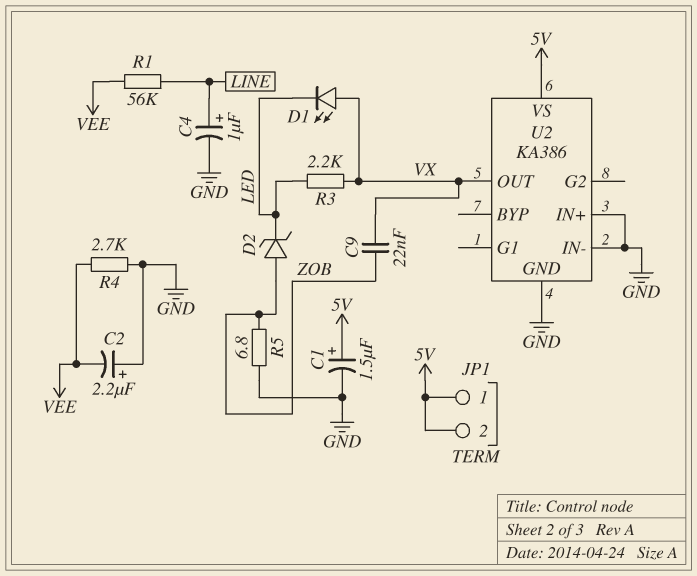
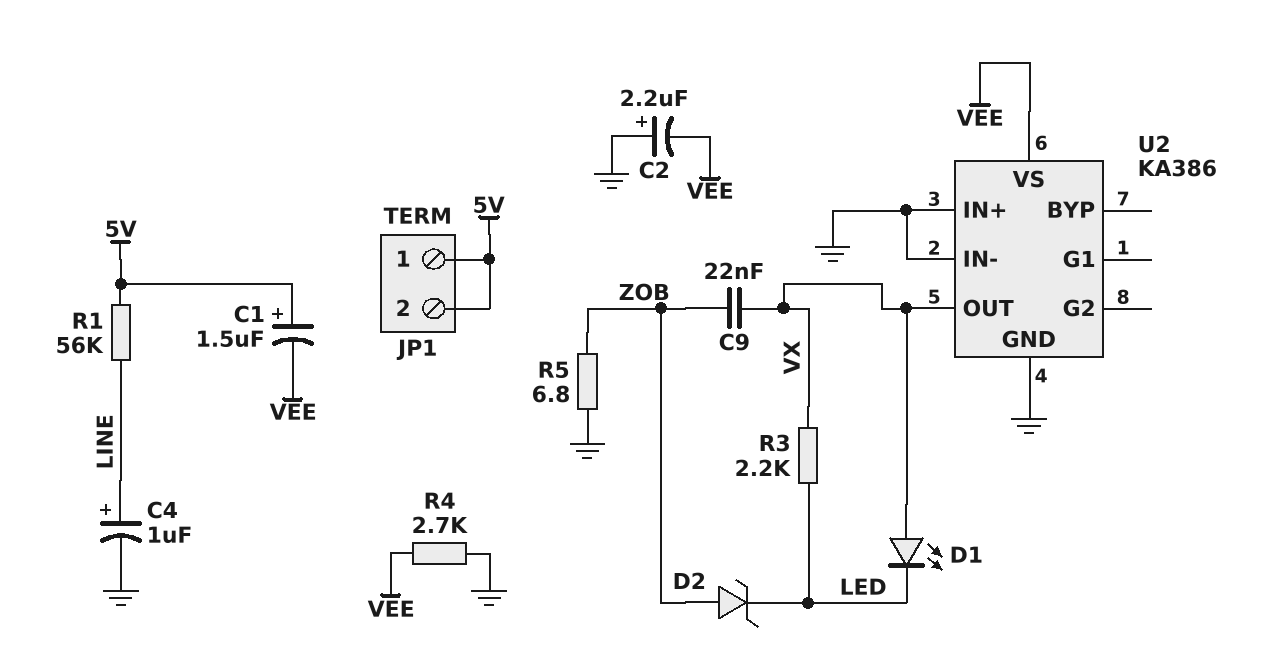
C1: 1.5uF (plus 5V, minus GND) -> 1.5uF (plus 5V, minus VEE)
R1: 56k (LINE, VEE) -> 56k (5V, LINE)
U2 pin VS: 5V -> VEE

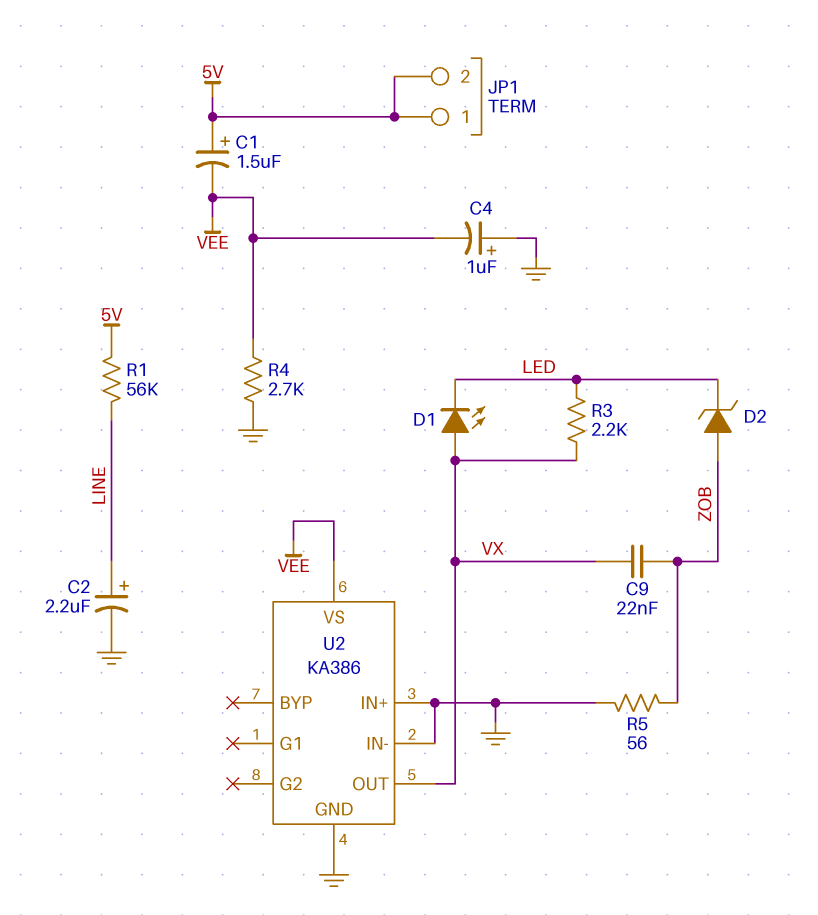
C2: 2.2uF (plus GND, minus VEE) -> 2.2uF (plus LINE, minus GND)
C4: 1uF (plus LINE, minus GND) -> 1uF (plus GND, minus VEE)
R5: 6.8 (GND, ZOB) -> 56 (GND, ZOB)

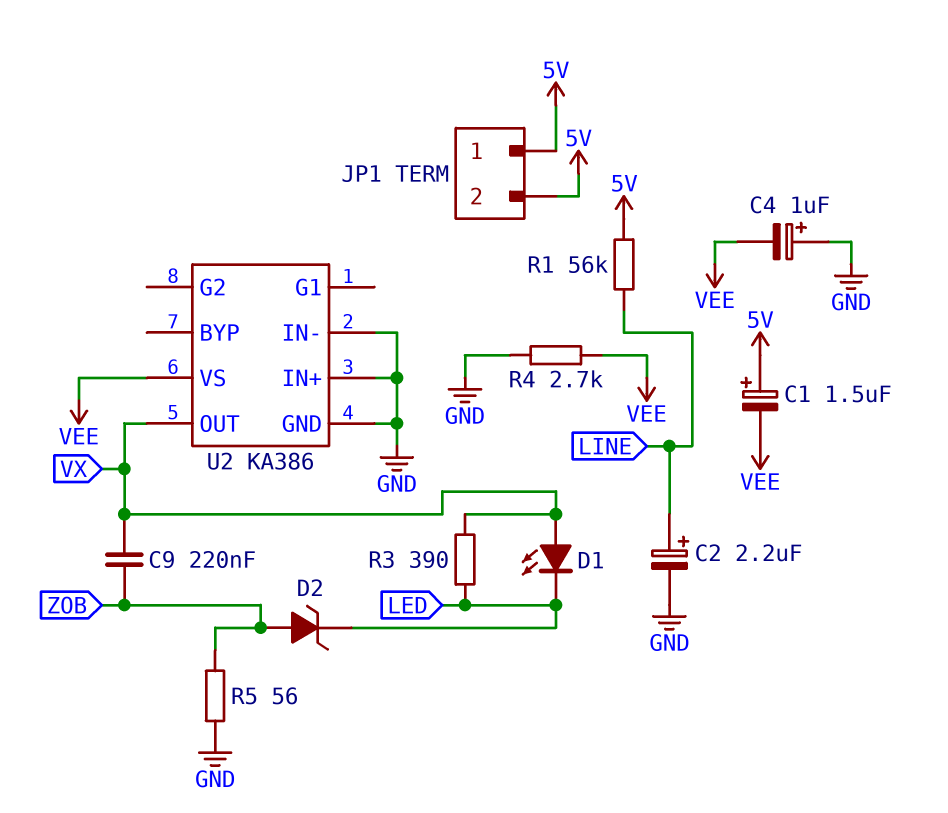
C9: 22nF (VX, ZOB) -> 220nF (VX, ZOB)
R3: 2.2k (LED, VX) -> 390 (LED, VX)

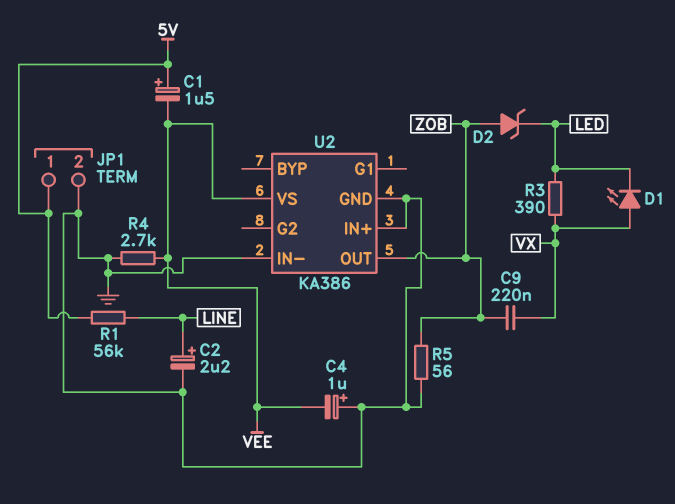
JP1 pin 2: 5V -> GND
U2 pin OUT: VX -> ZOB

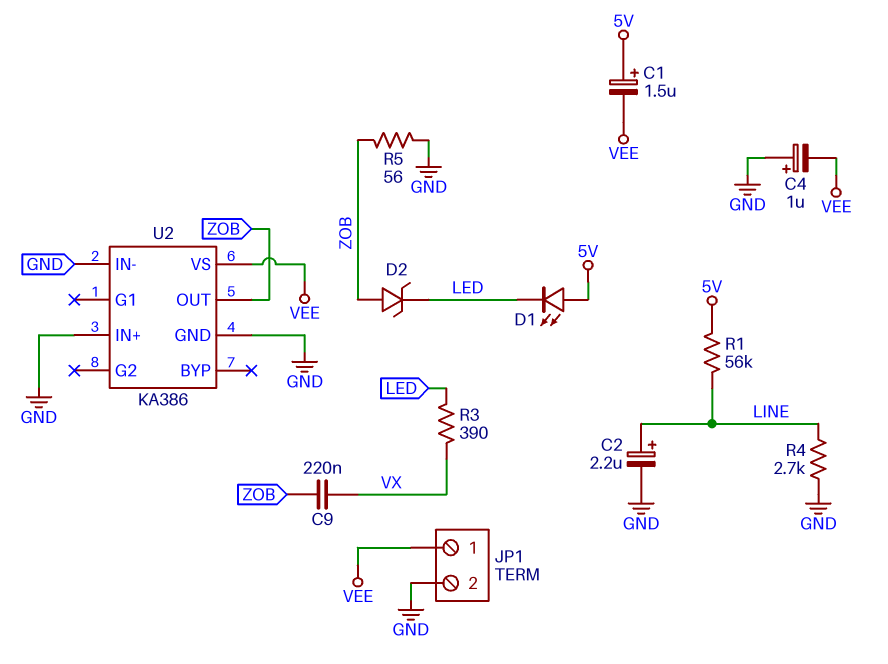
D1: LED (A VX, K LED) -> LED (A 5V, K LED)
JP1 pin 1: 5V -> VEE
R4: 2.7k (GND, VEE) -> 2.7k (GND, LINE)

